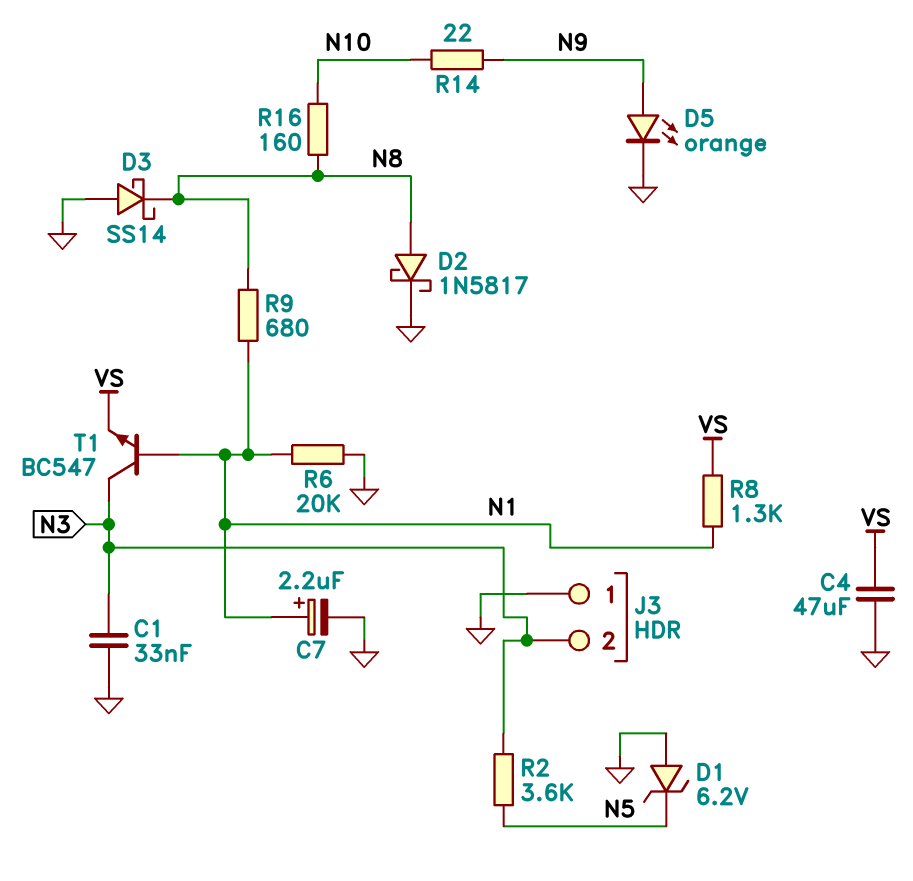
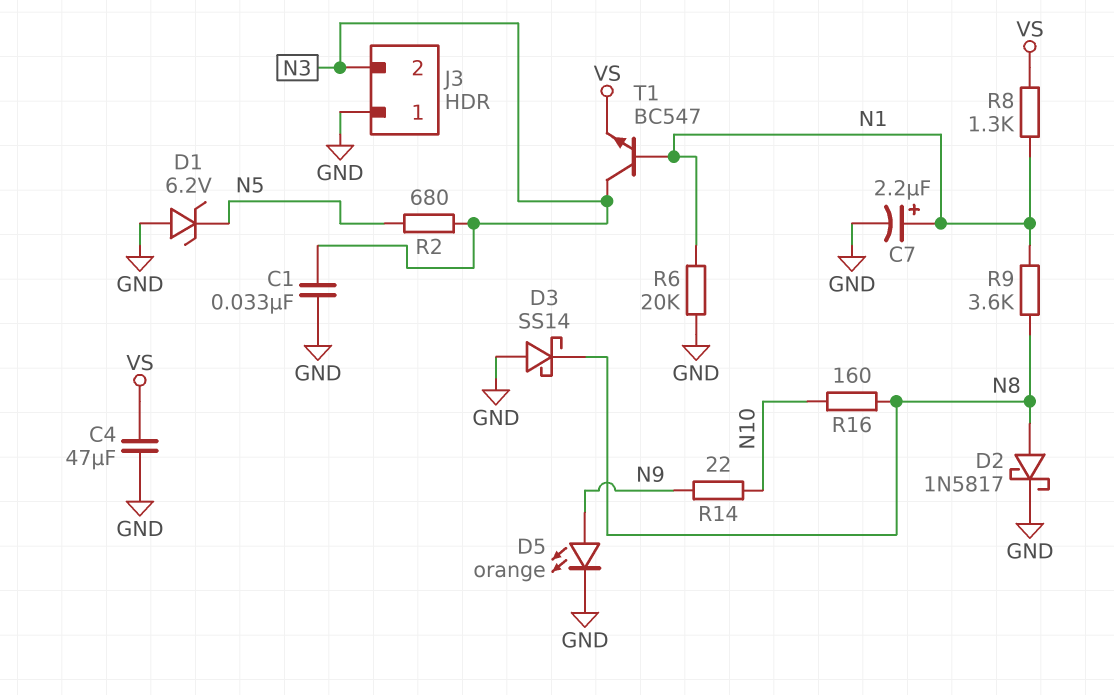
R2: 3.6k (N3, N5) -> 680 (N3, N5)
R9: 680 (N1, N8) -> 3.6k (N1, N8)

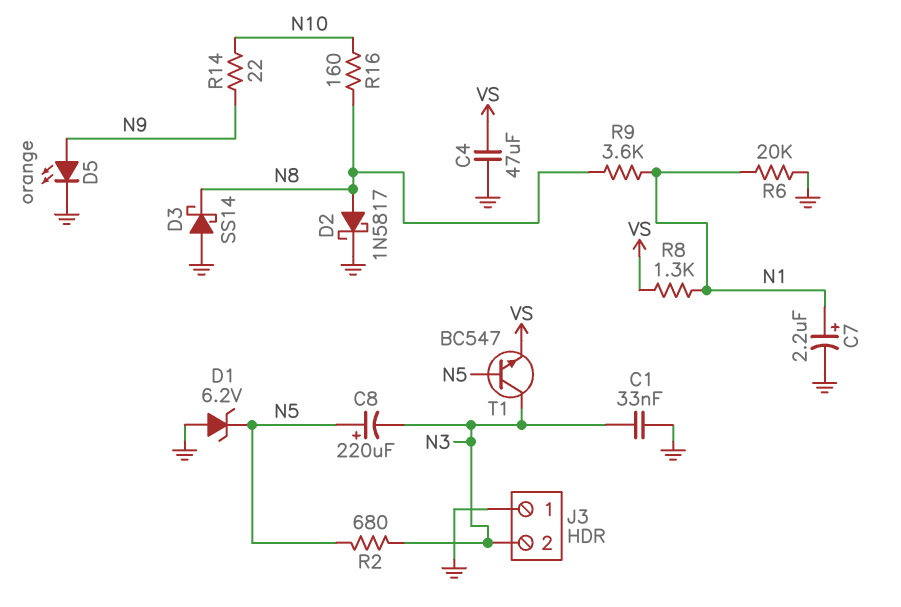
C8: none -> 220uF (plus N5, minus N3)
T1: NPN BC547 (B N1, C N3, E VS) -> NPN BC547 (B N5, C N3, E VS)

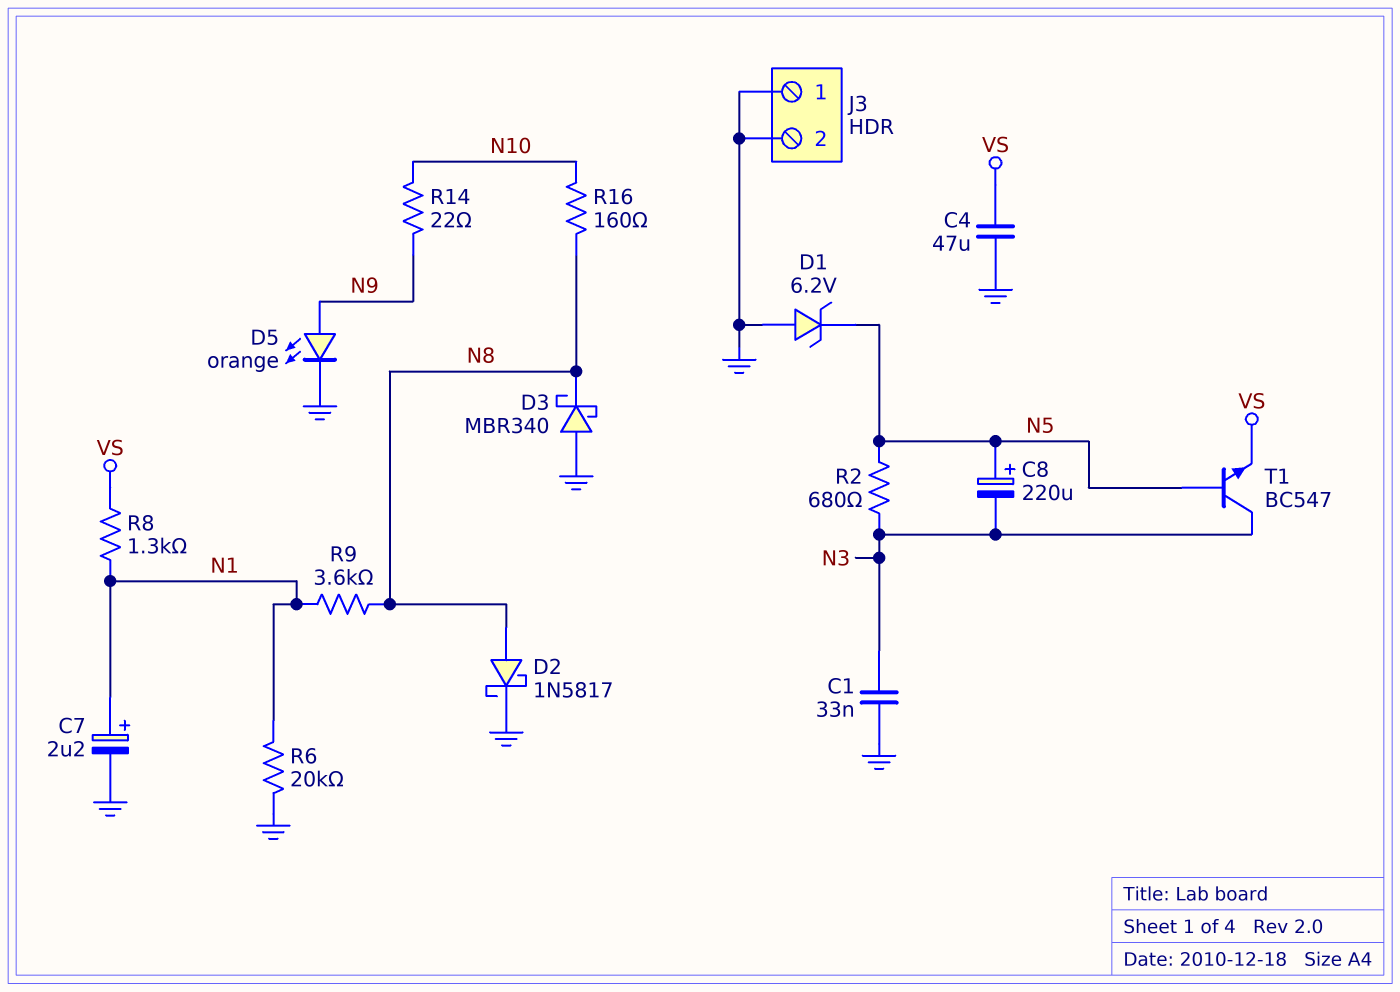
D3: schottky SS14 (A GND, K N8) -> schottky MBR340 (A GND, K N8)
J3 pin 2: N3 -> GND

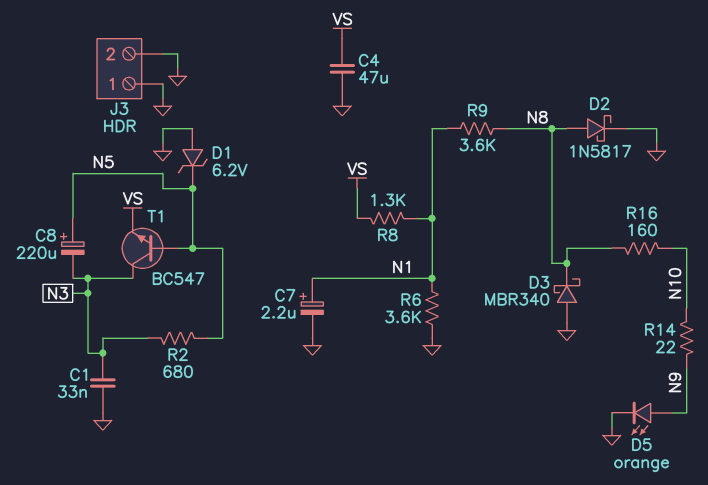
R6: 20k (GND, N1) -> 3.6k (GND, N1)

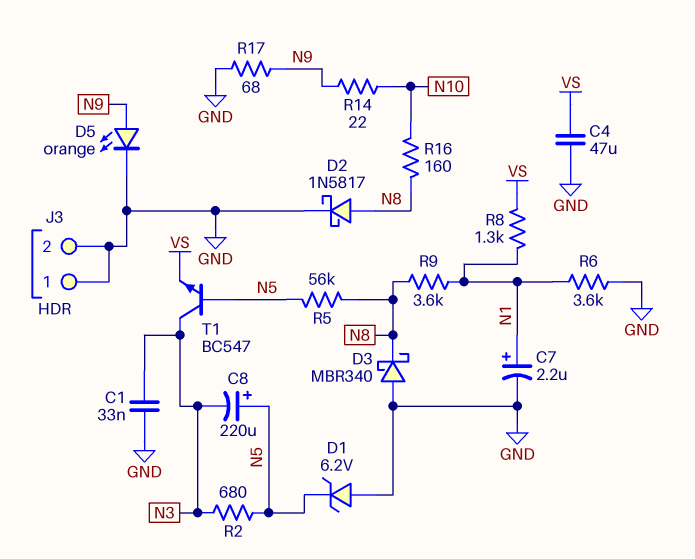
R5: none -> 56k (N5, N8)
R17: none -> 68 (GND, N9)

